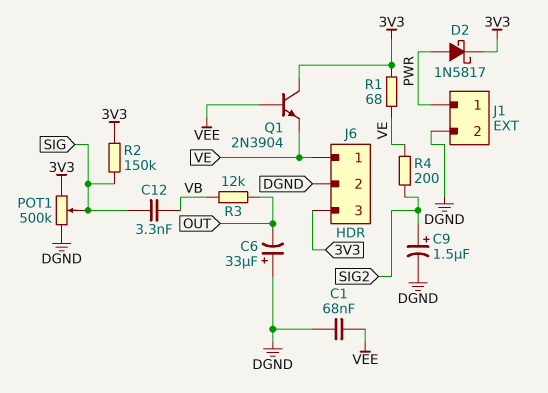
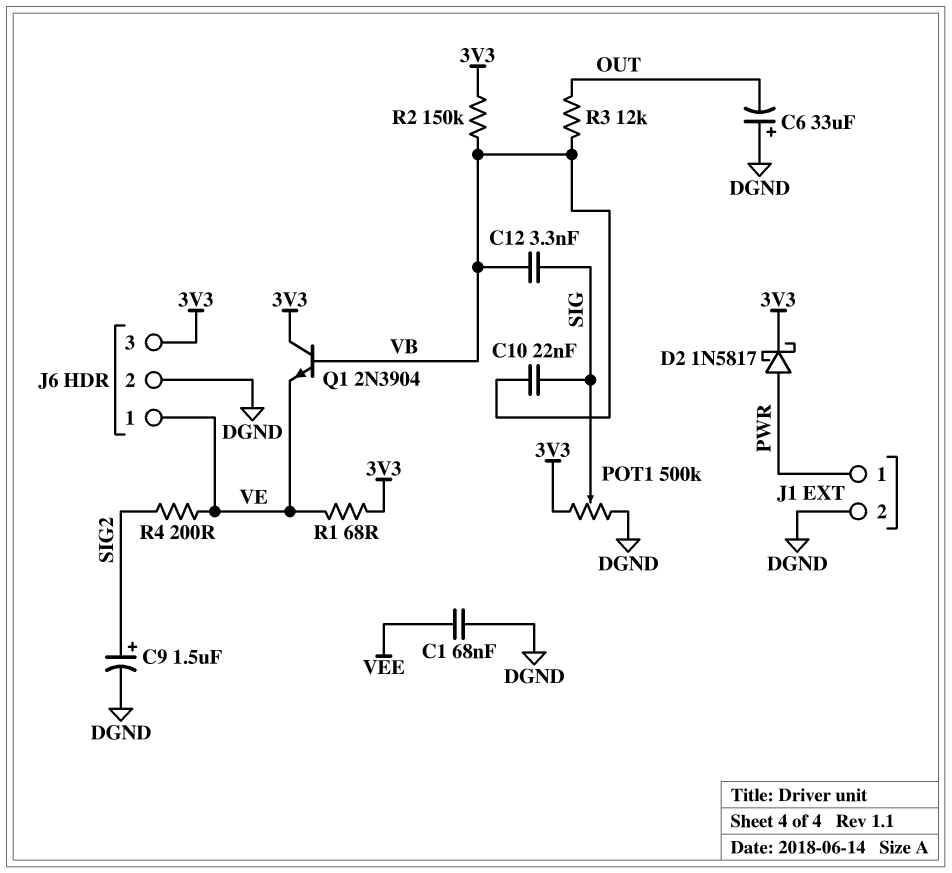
C10: none -> 22nF (SIG, VB)
Q1: NPN 2N3904 (B VEE, C 3V3, E VE) -> NPN 2N3904 (B VB, C 3V3, E VE)
R2: 150k (3V3, SIG) -> 150k (3V3, VB)

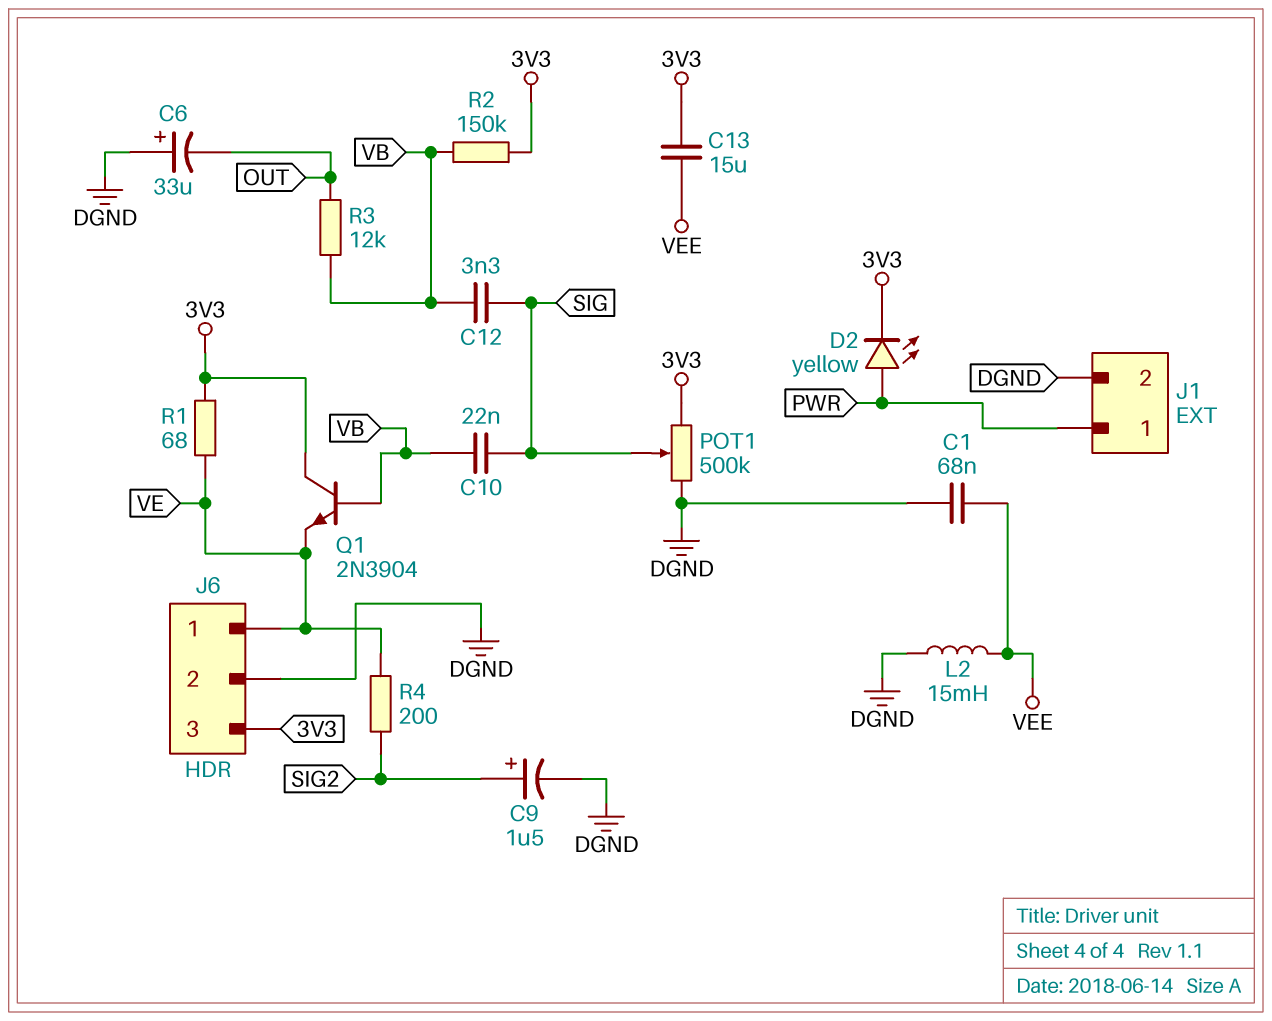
C13: none -> 15uF (3V3, VEE)
D2: schottky 1N5817 (A PWR, K 3V3) -> LED yellow (A PWR, K 3V3)
L2: none -> 15mH (DGND, VEE)

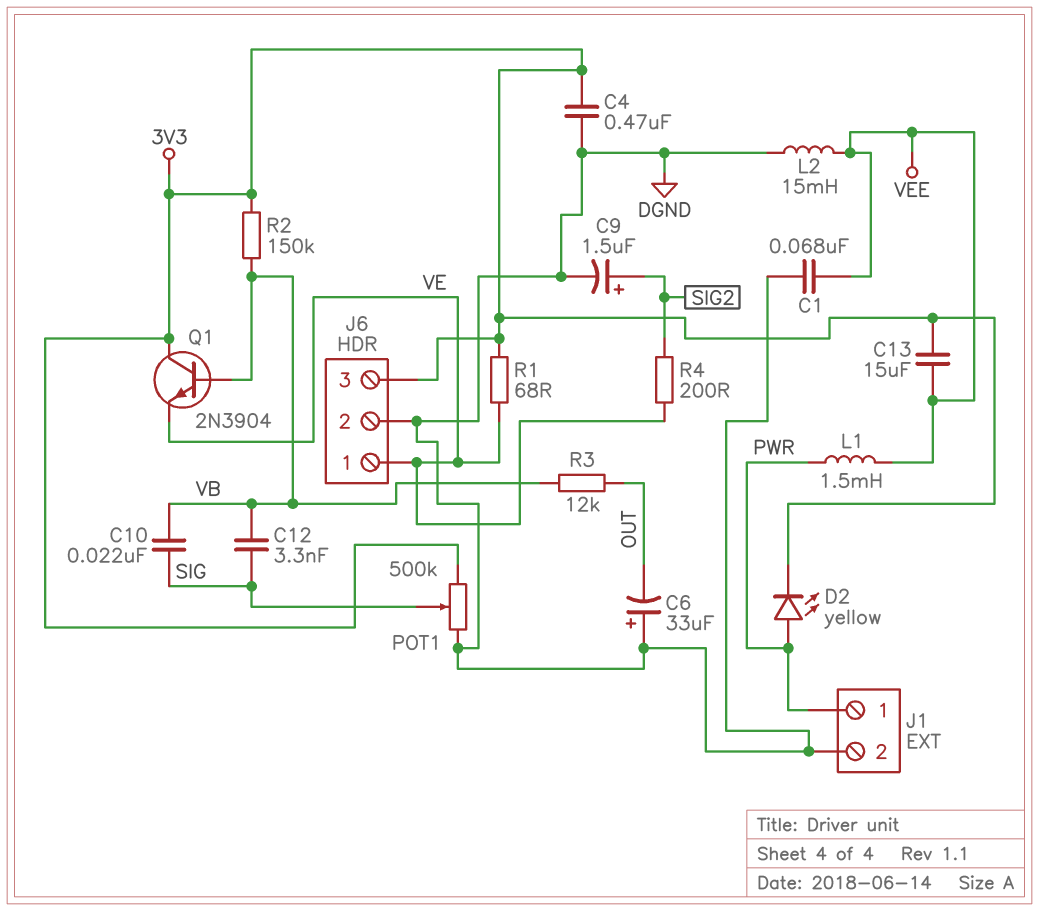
C4: none -> 470nF (3V3, DGND)
L1: none -> 1.5mH (PWR, VEE)

